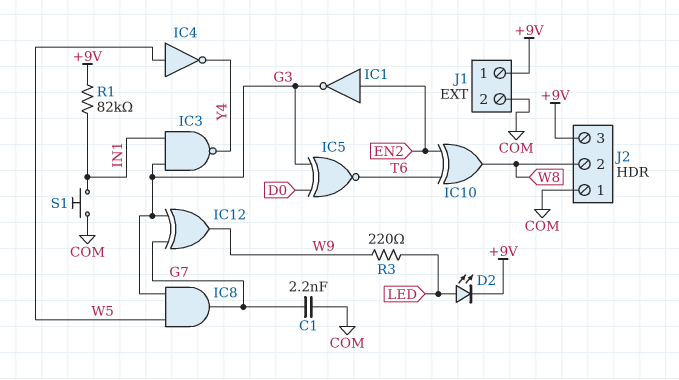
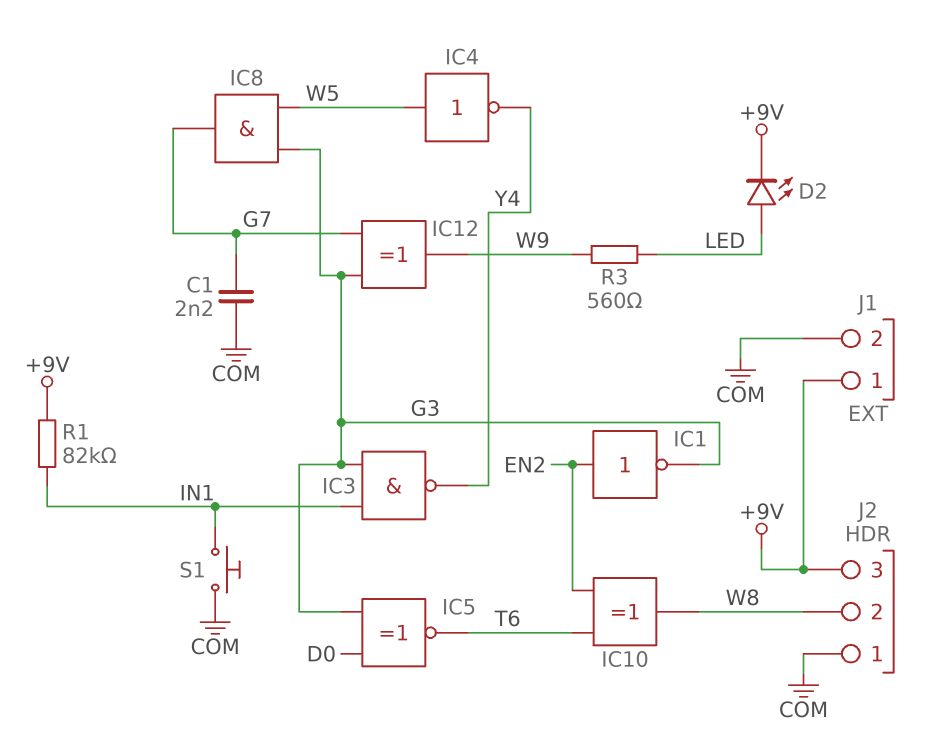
R3: 220 (LED, W9) -> 560 (LED, W9)

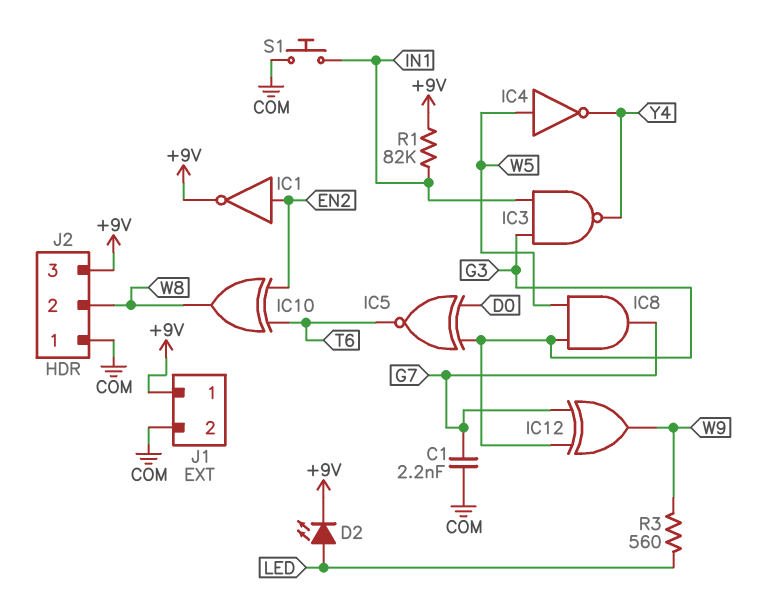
IC1: NOT (in EN2, out G3) -> NOT (in EN2, out +9V)

